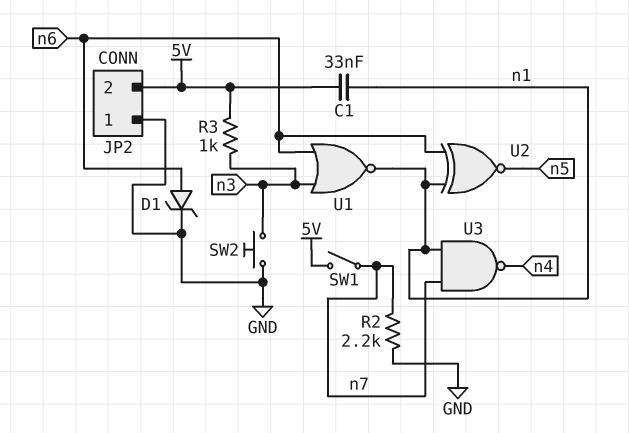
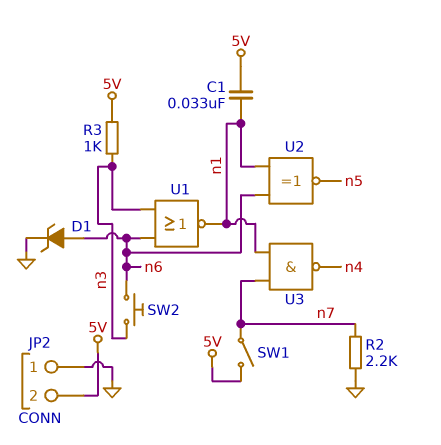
SW2: button (GND, n3) -> button (n3, n6)

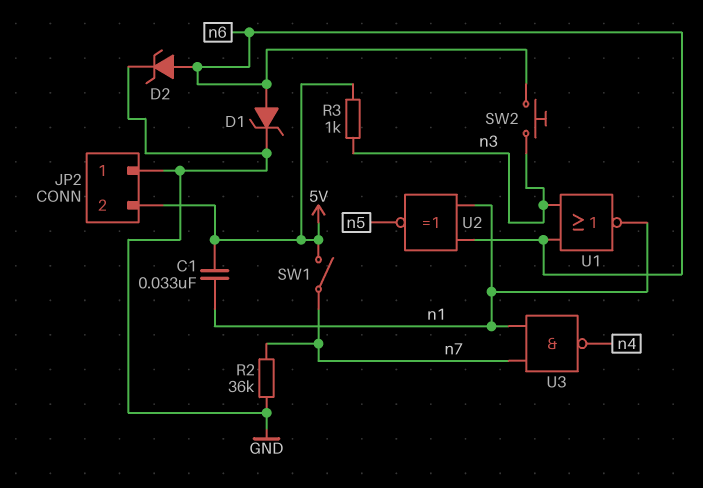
D2: none -> zener (A n6, K GND)
R2: 2.2k (GND, n7) -> 36k (GND, n7)

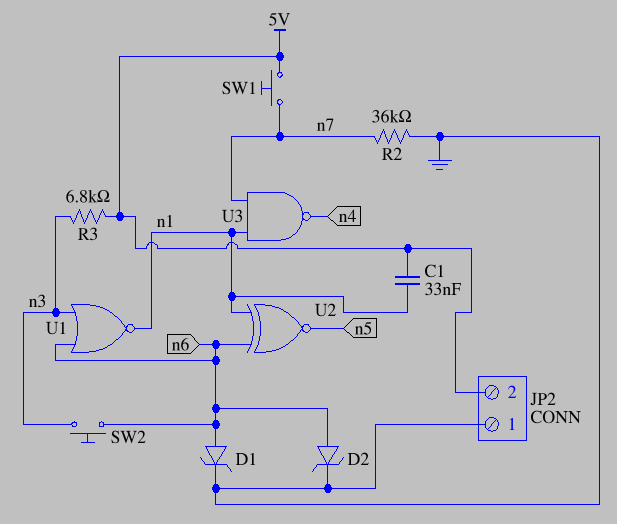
R3: 1k (5V, n3) -> 6.8k (5V, n3)
SW1: switch (5V, n7) -> button (5V, n7)

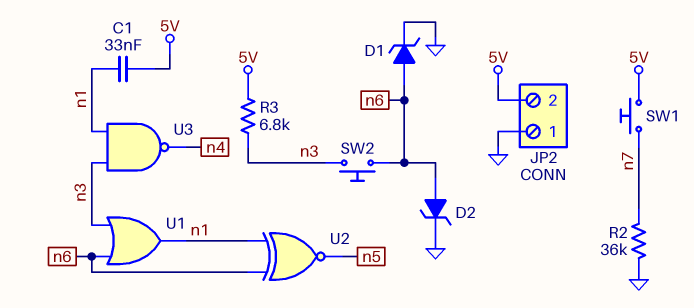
U1: NOR (in n3, in n6, out n1) -> OR (in n3, in n6, out n1)
U3: NAND (in n1, in n7, out n4) -> NAND (in n1, in n3, out n4)

